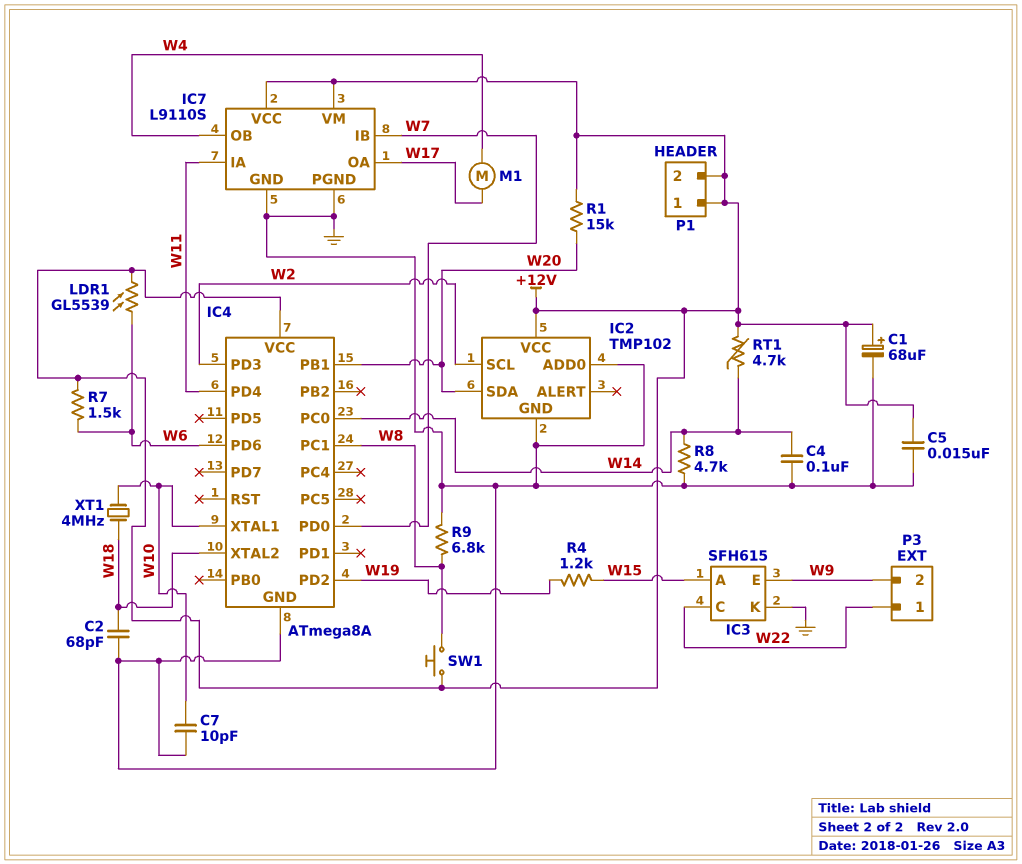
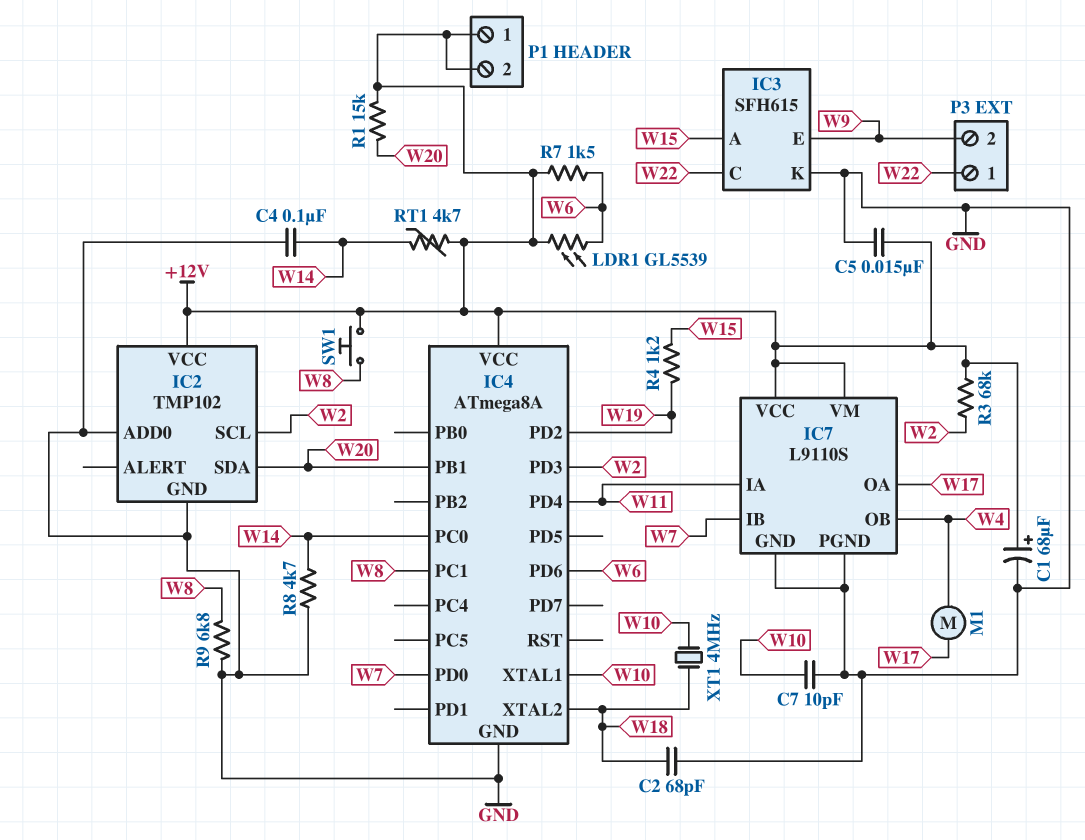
R3: none -> 68k (+12V, W2)

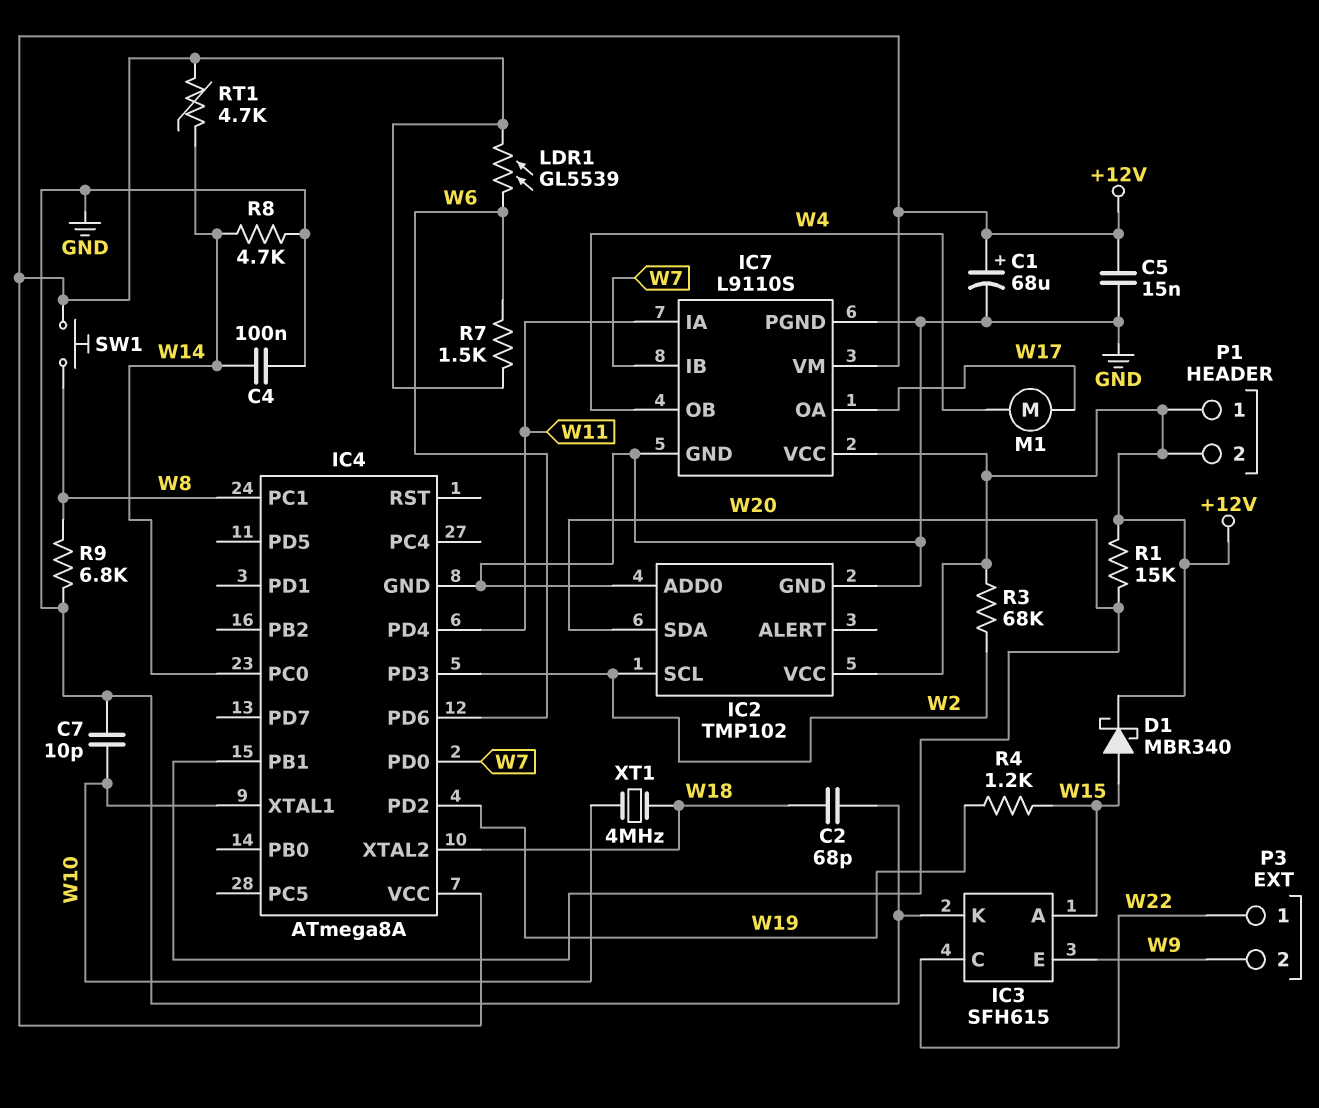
D1: none -> schottky MBR340 (A W15, K +12V)

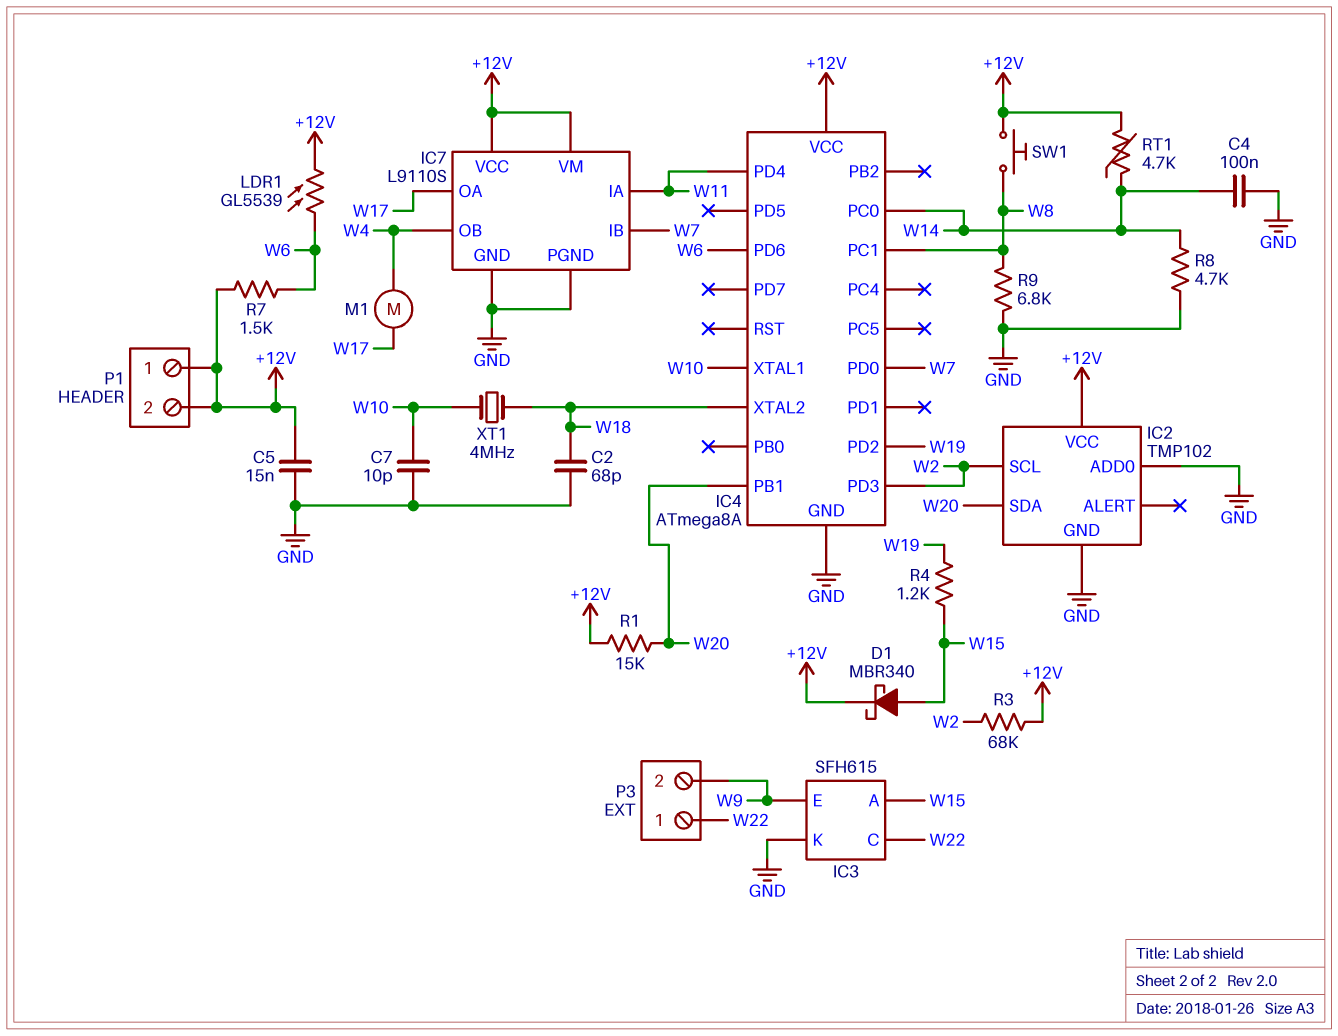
C1: 68uF (plus +12V, minus GND) -> none

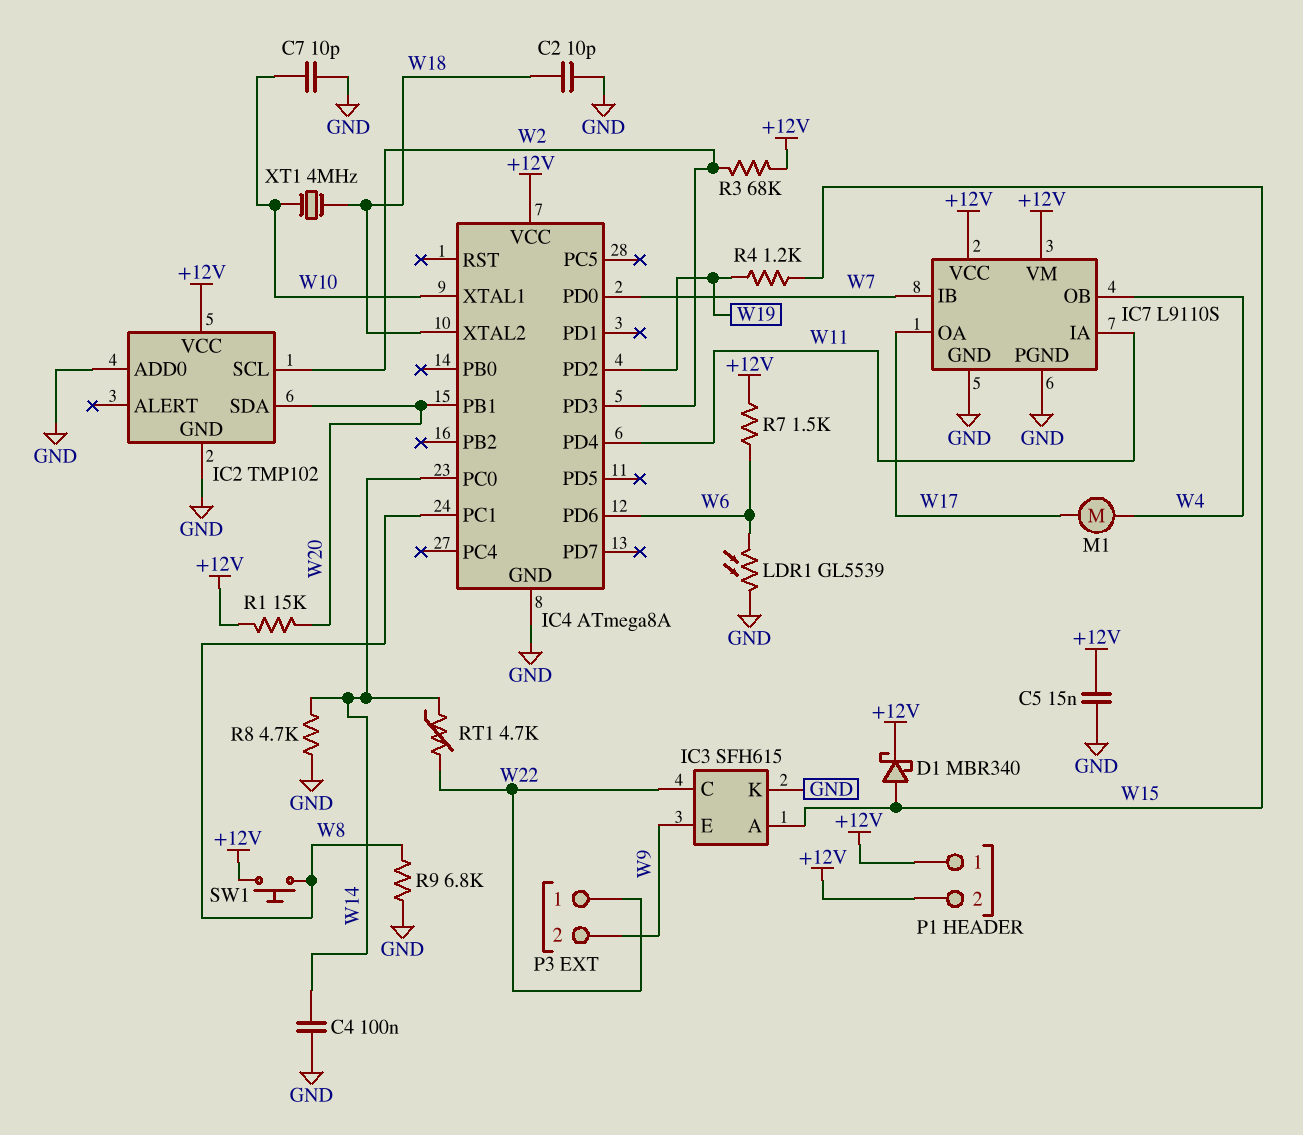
C2: 68pF (GND, W18) -> 10pF (GND, W18)
LDR1: GL5539 (+12V, W6) -> GL5539 (GND, W6)
RT1: 4.7k (+12V, W14) -> 4.7k (W14, W22)

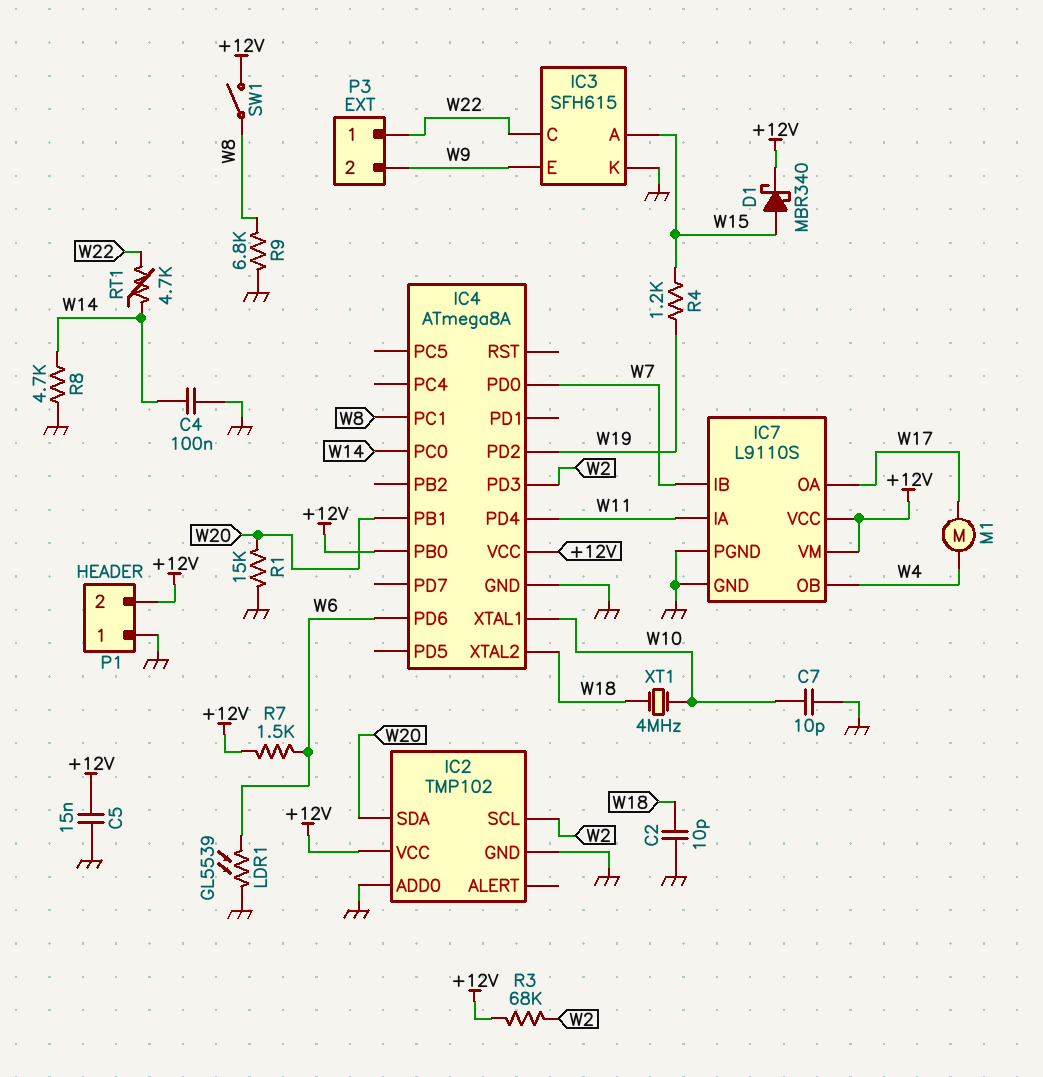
IC4 pin PB0: none -> +12V
P1 pin 1: +12V -> GND
R1: 15k (+12V, W20) -> 15k (GND, W20)
SW1: button (+12V, W8) -> switch (+12V, W8)

